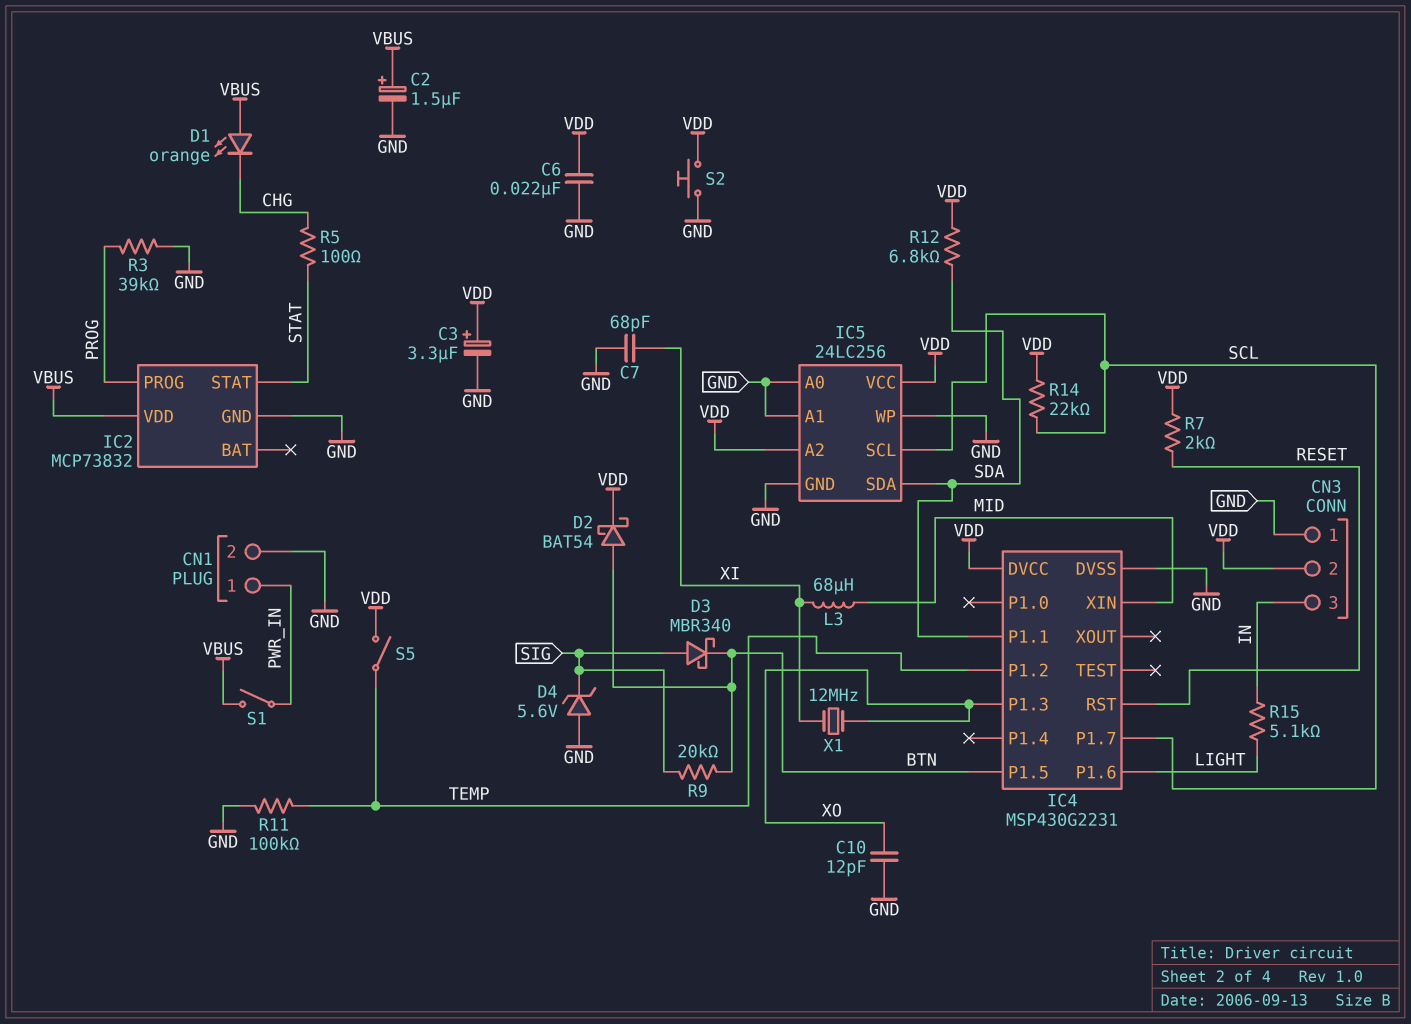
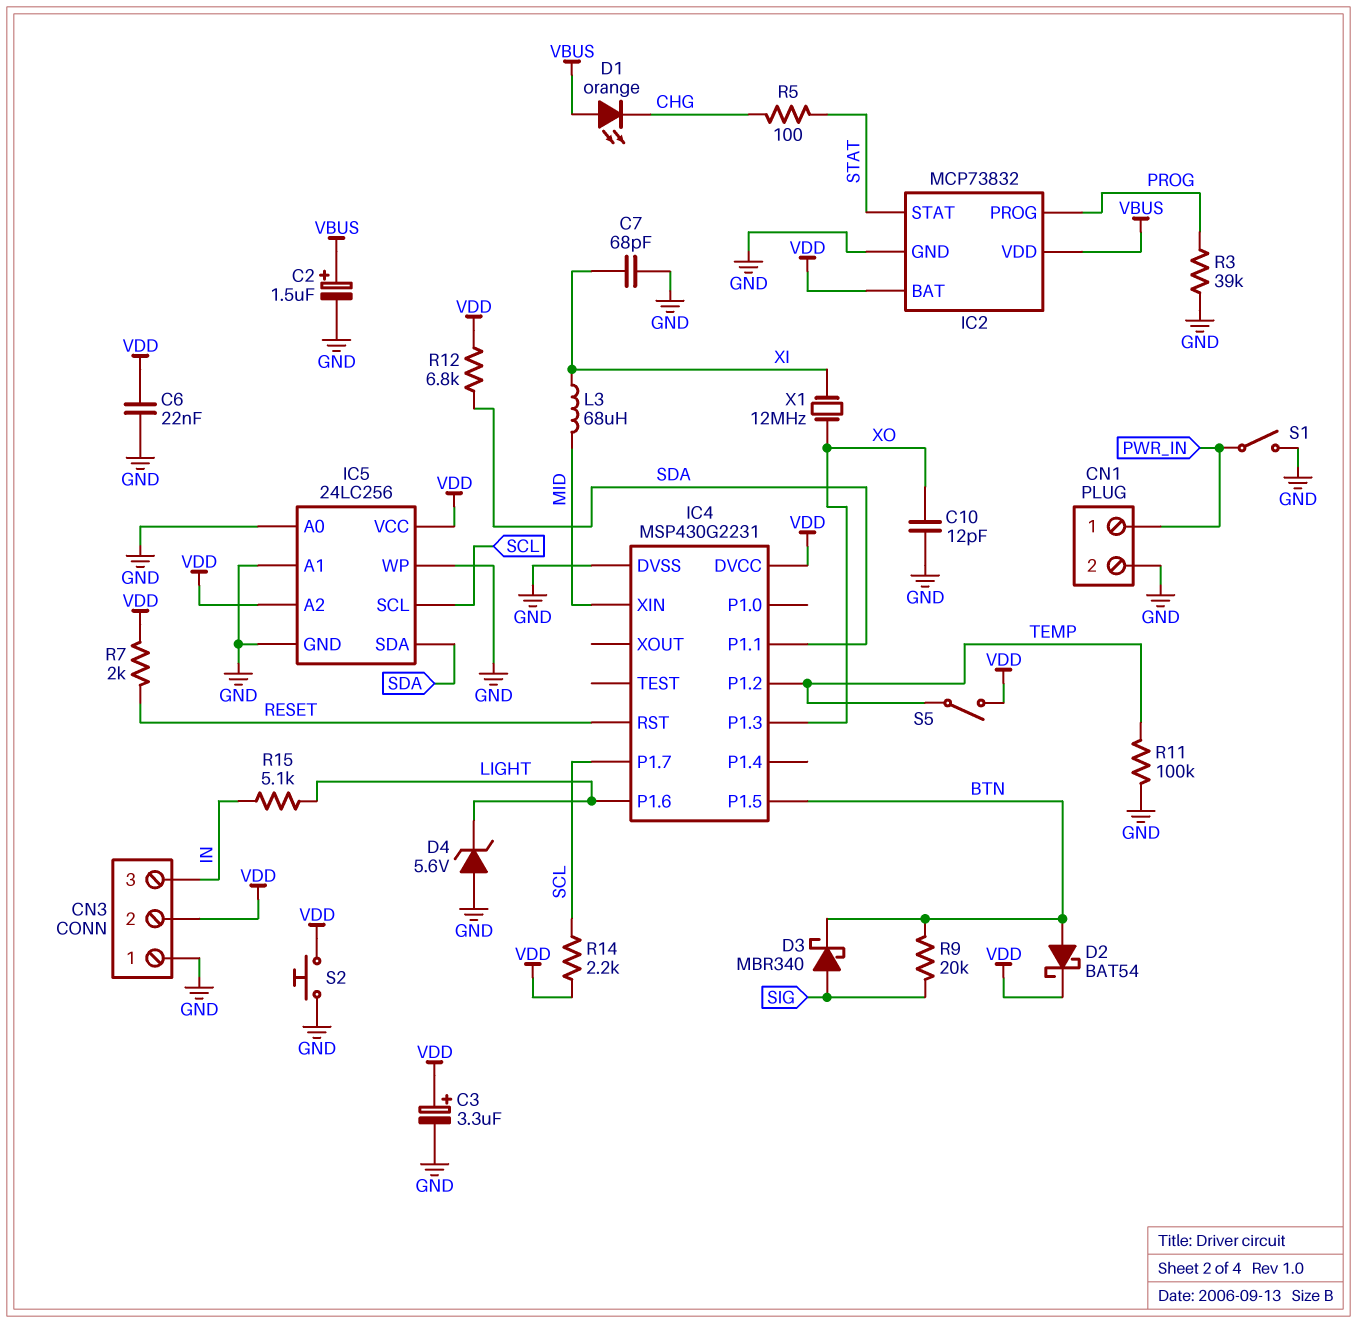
D4: zener 5.6V (A GND, K SIG) -> zener 5.6V (A GND, K LIGHT)
IC2 pin BAT: none -> VDD
R14: 22k (SCL, VDD) -> 2.2k (SCL, VDD)
S1: switch (PWR_IN, VBUS) -> switch (GND, PWR_IN)

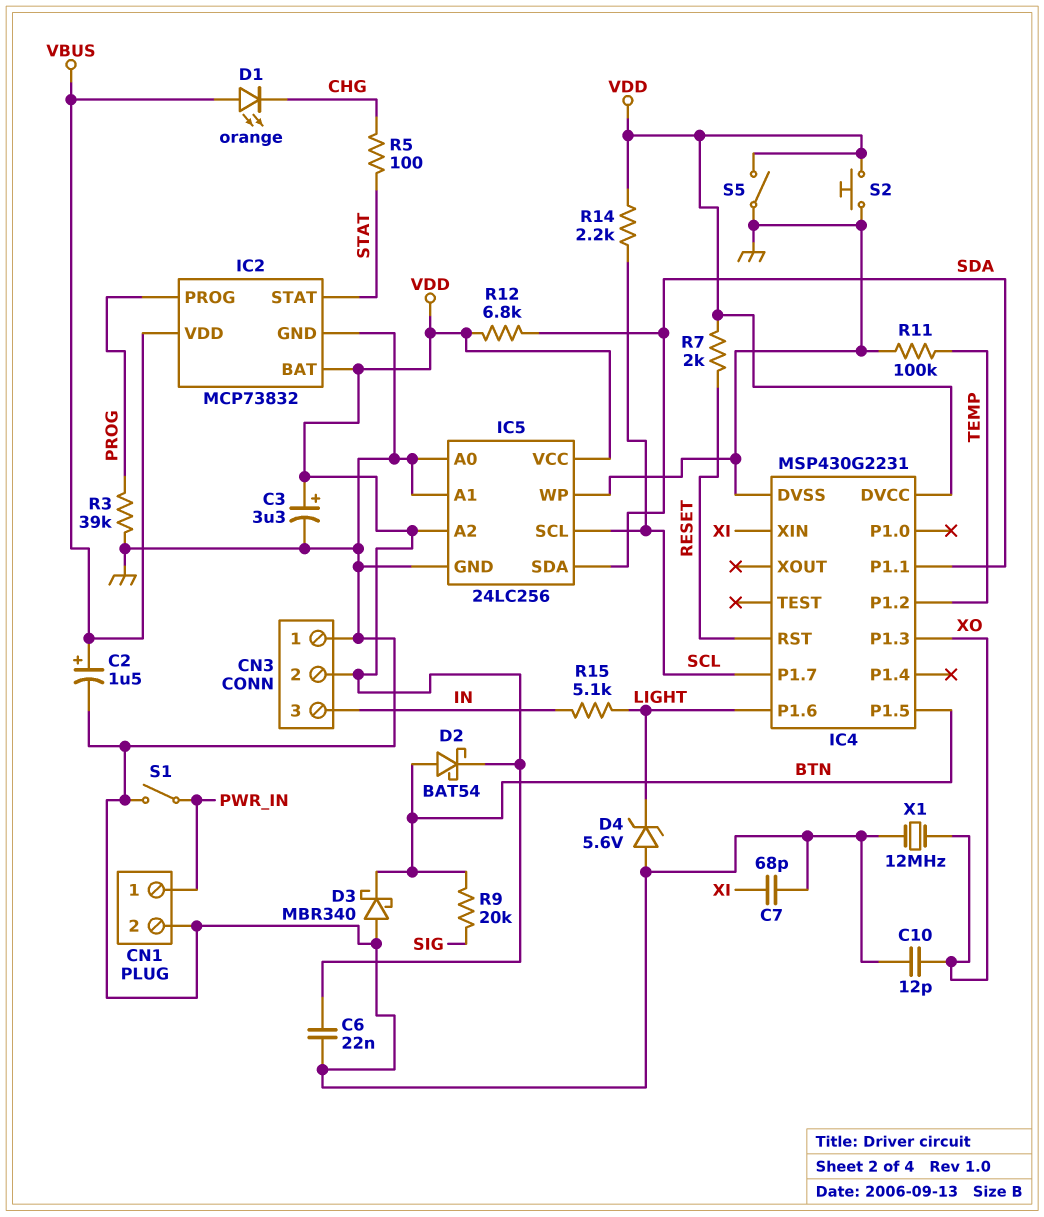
D3: schottky MBR340 (A SIG, K BTN) -> schottky MBR340 (A GND, K BTN)
IC4 pin XIN: MID -> XI
L3: 68uH (MID, XI) -> none
S5: switch (TEMP, VDD) -> switch (GND, VDD)
X1: 12MHz (XI, XO) -> 12MHz (GND, XO)

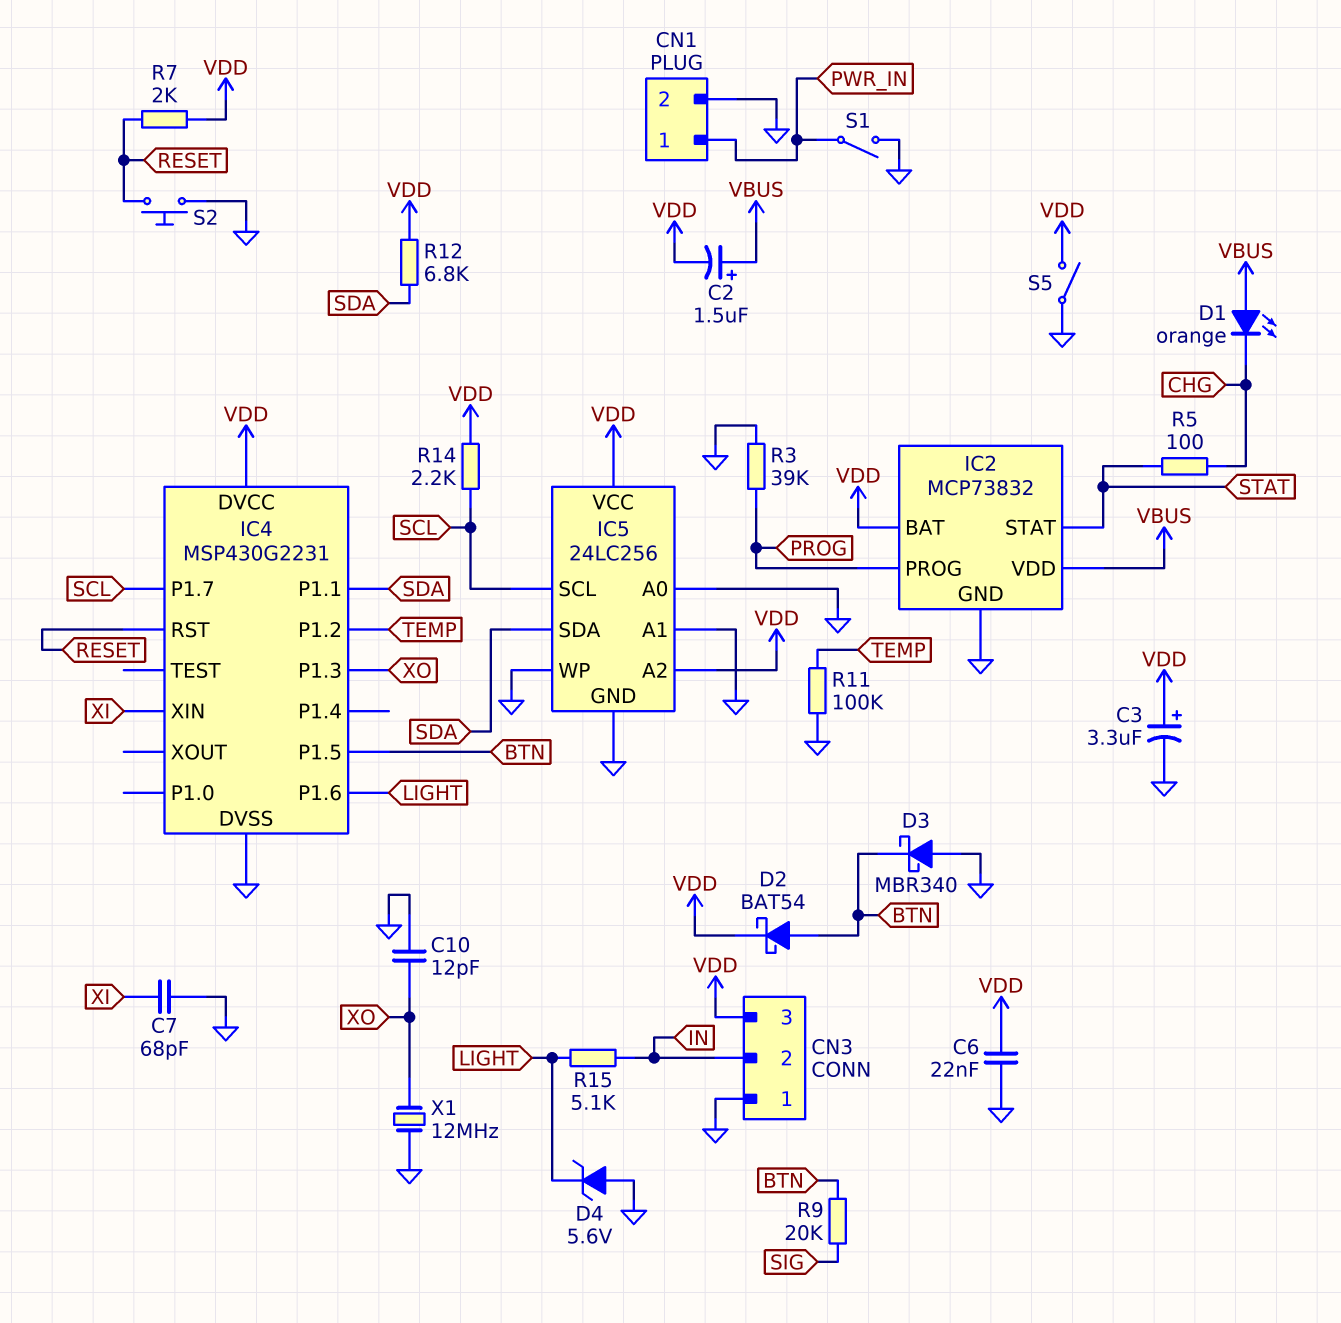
C2: 1.5uF (plus VBUS, minus GND) -> 1.5uF (plus VBUS, minus VDD)
CN3 pin 2: VDD -> IN
CN3 pin 3: IN -> VDD
S2: button (GND, VDD) -> button (GND, RESET)

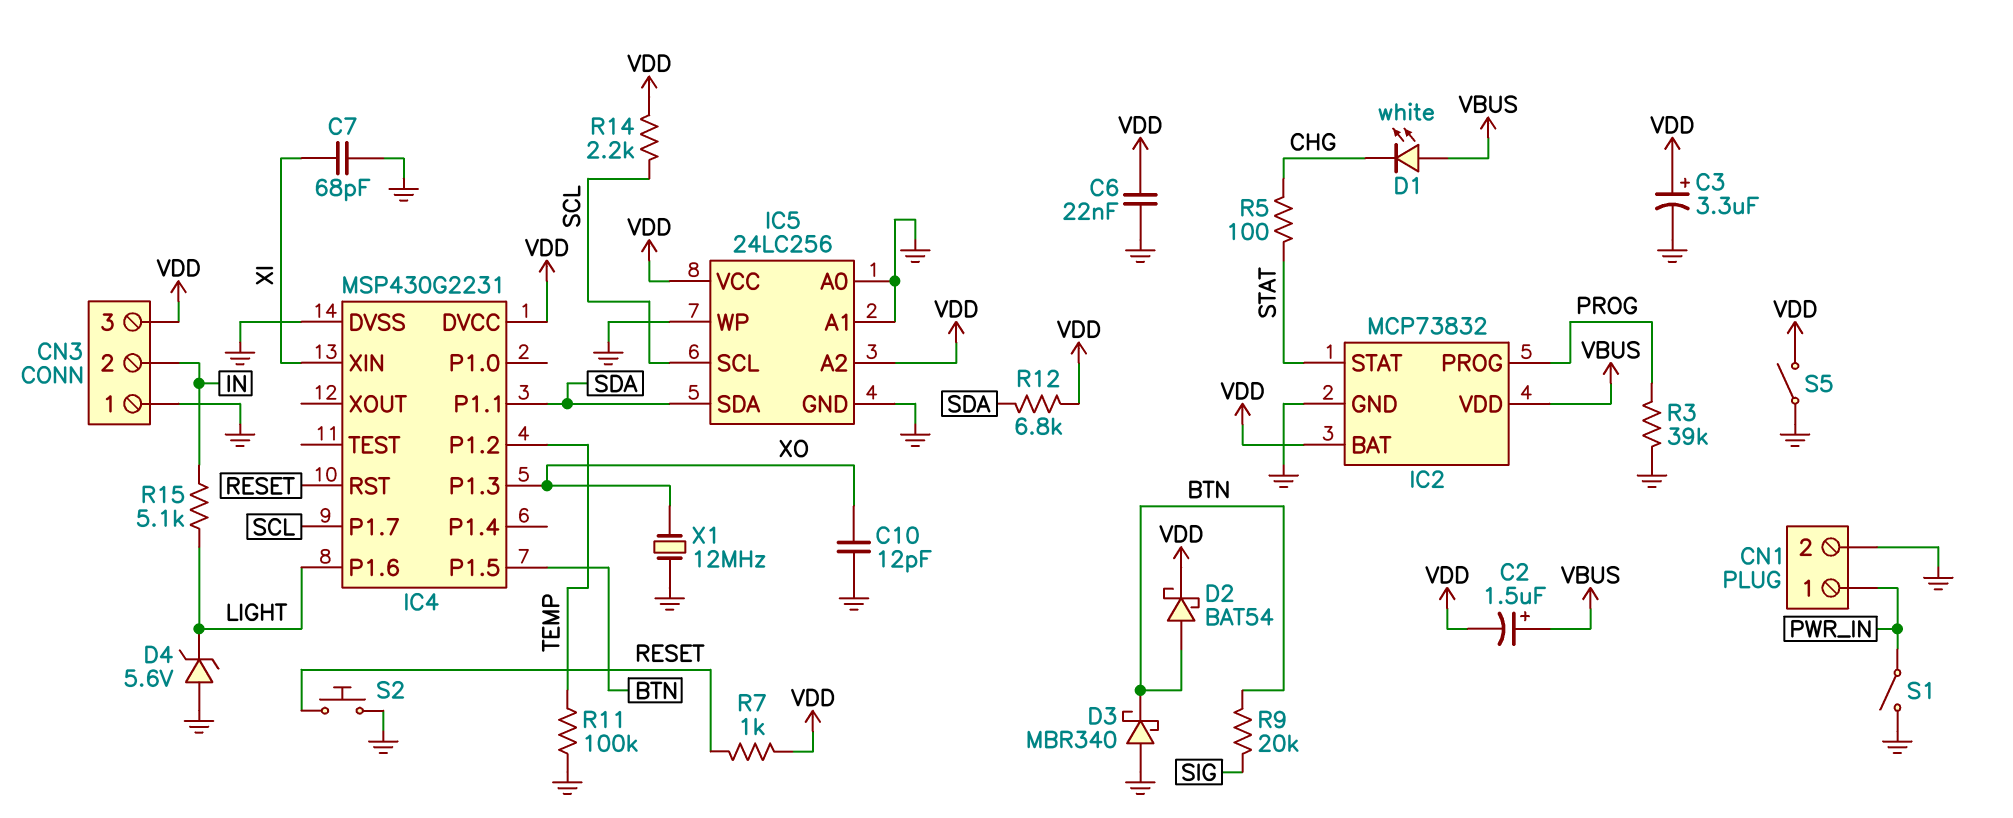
D1: LED orange (A VBUS, K CHG) -> LED white (A VBUS, K CHG)
R7: 2k (RESET, VDD) -> 1k (RESET, VDD)

